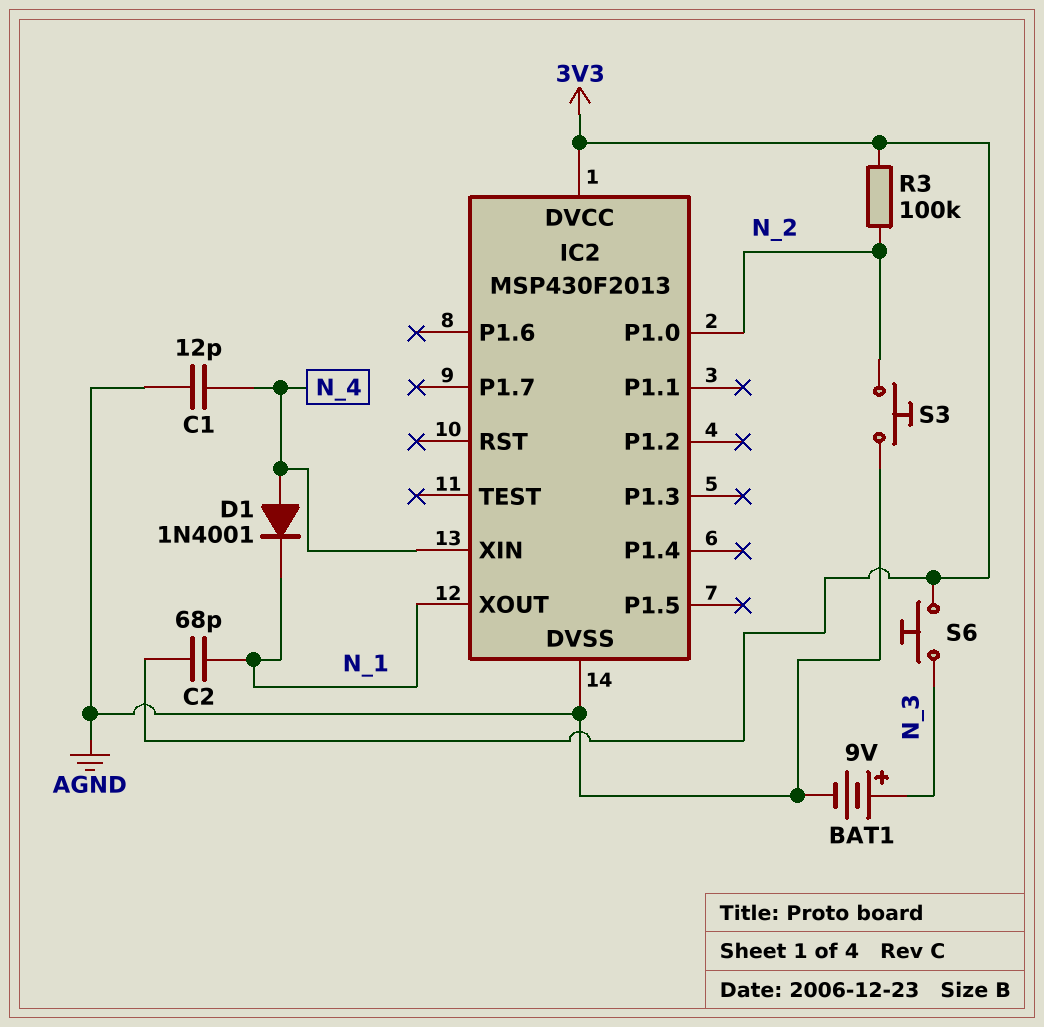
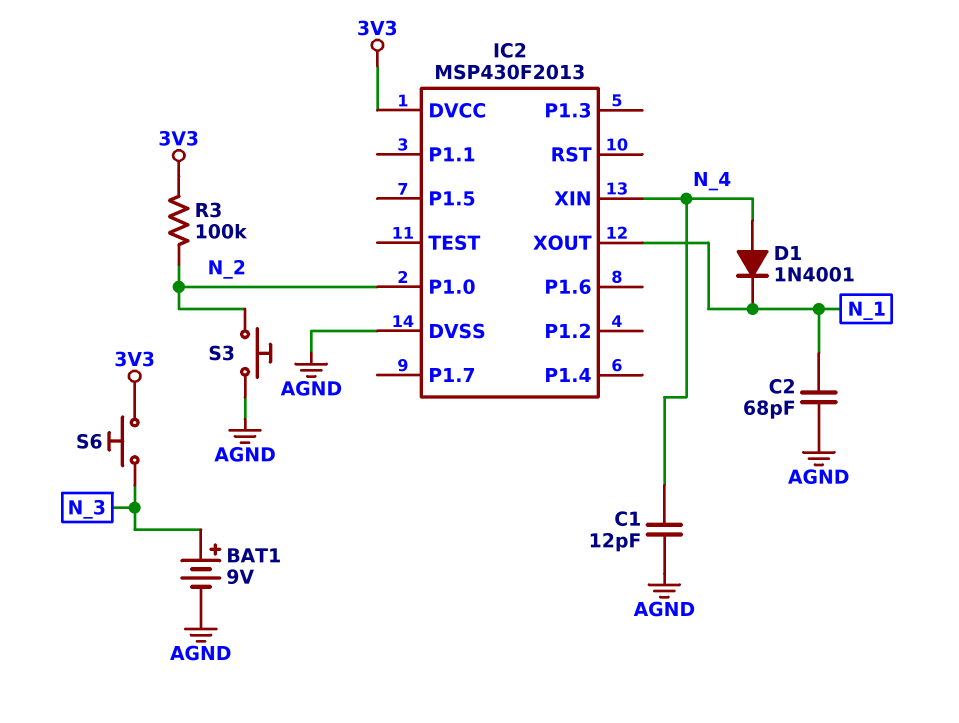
C2: 68pF (3V3, N_1) -> 68pF (AGND, N_1)

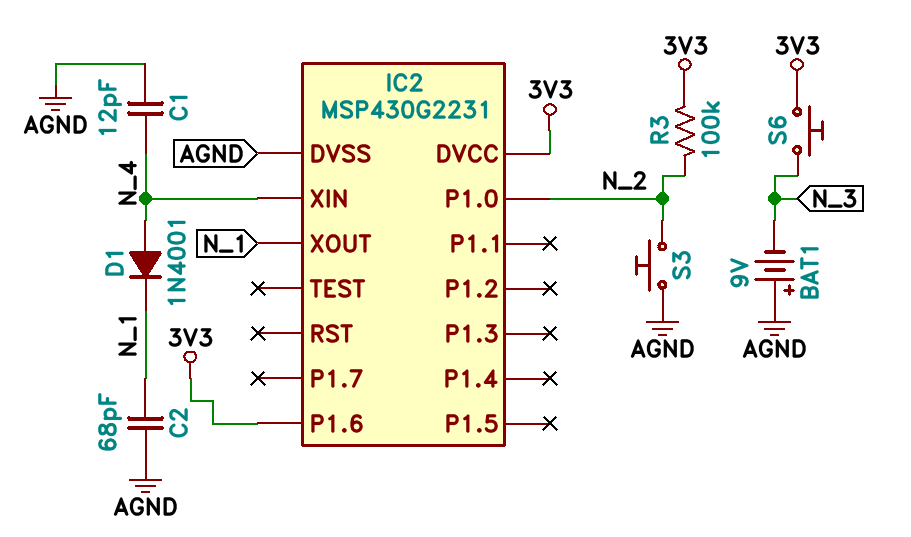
BAT1: 9V (plus N_3, minus AGND) -> 9V (plus AGND, minus N_3)
IC2: MSP430F2013 -> MSP430G2231
IC2 pin P1.6: none -> 3V3

